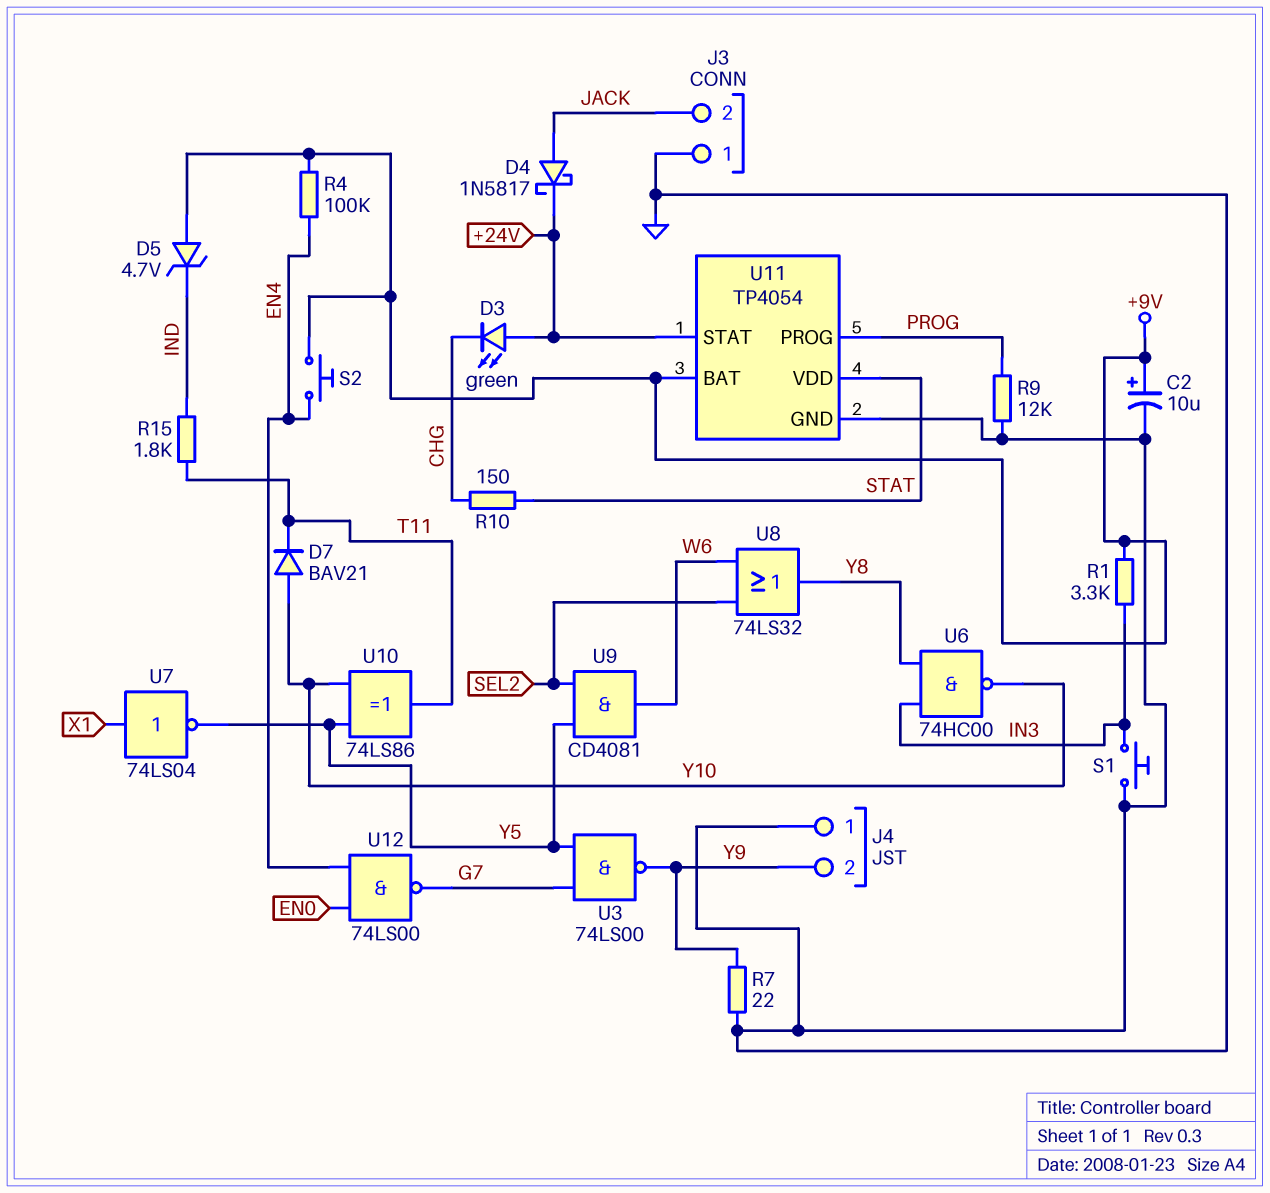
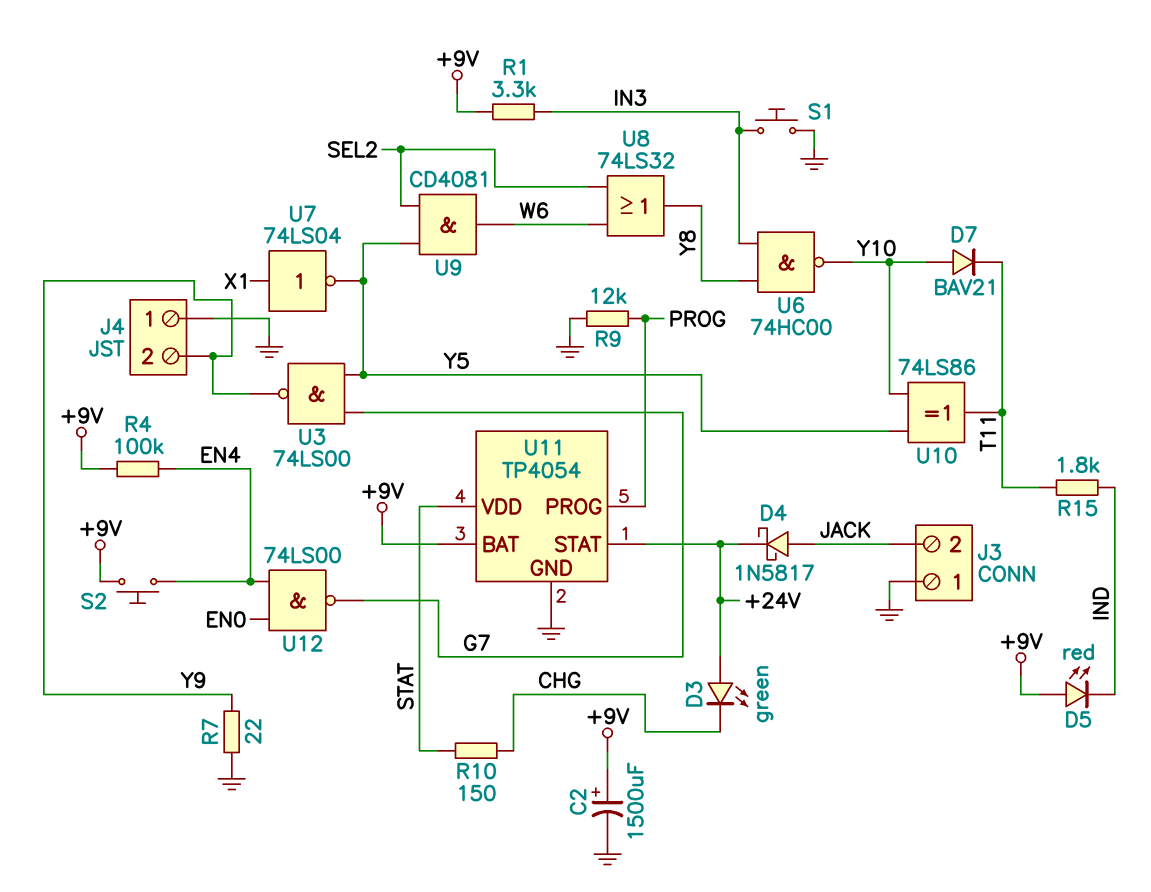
C2: 10uF (plus +9V, minus GND) -> 1500uF (plus +9V, minus GND)
D5: zener 4.7V (A +9V, K IND) -> LED red (A +9V, K IND)

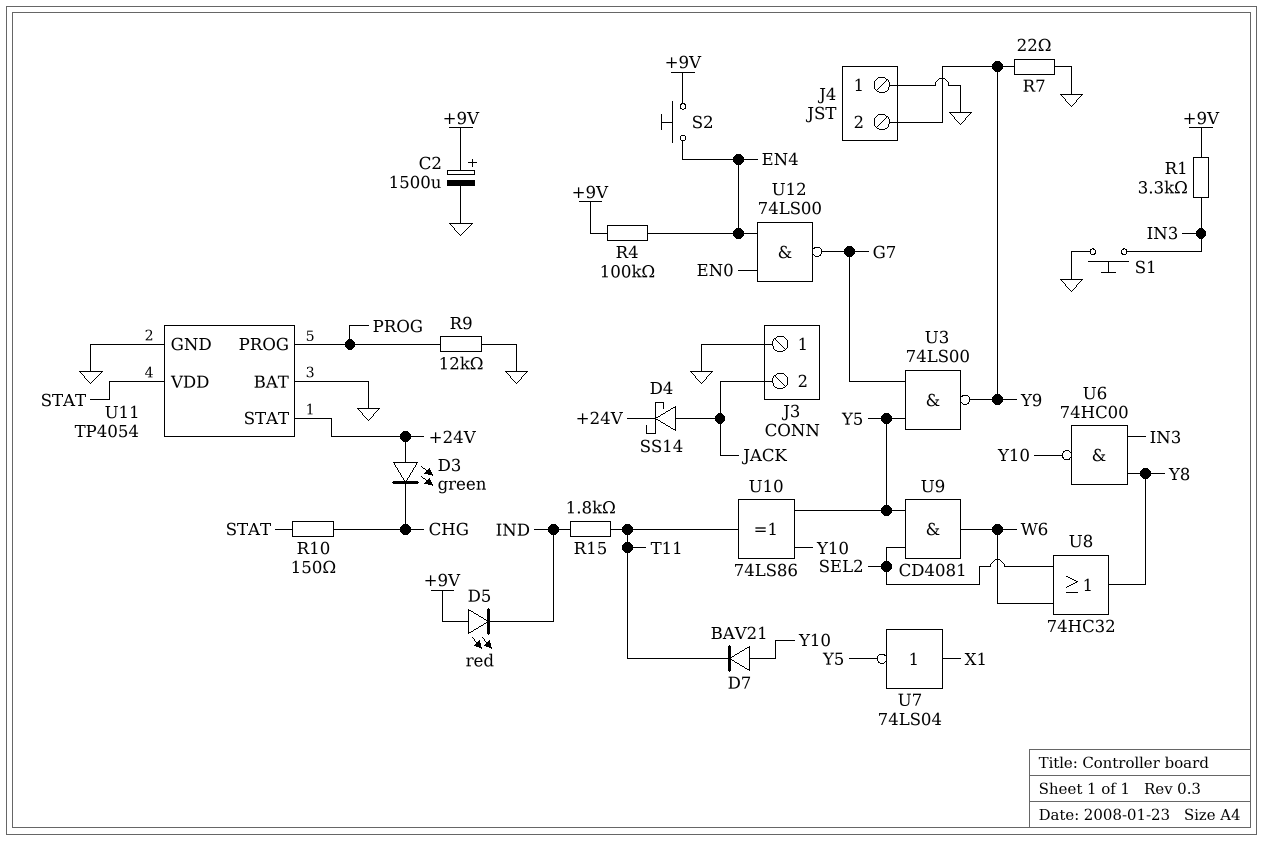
D4: schottky 1N5817 (A JACK, K +24V) -> schottky SS14 (A JACK, K +24V)
U8: OR 74LS32 (in SEL2, in W6, out Y8) -> OR 74HC32 (in SEL2, in W6, out Y8)
U11 pin BAT: +9V -> GND

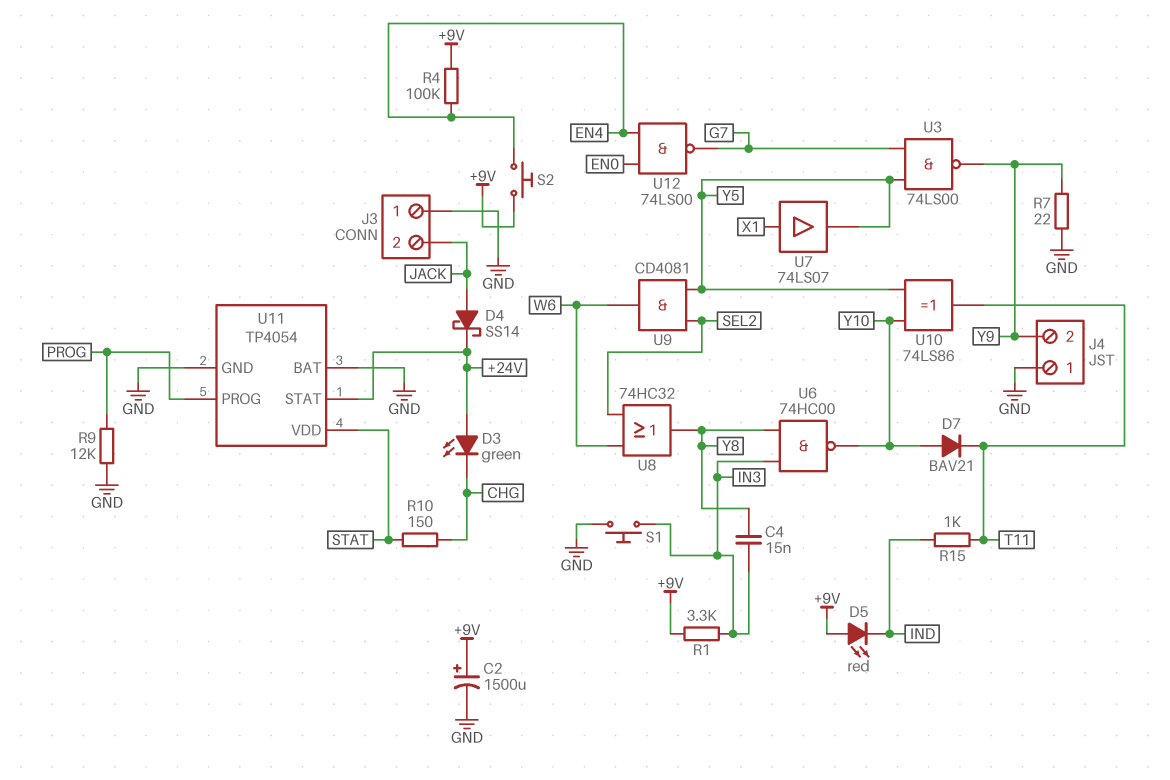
C4: none -> 15nF (IN3, Y8)
R15: 1.8k (IND, T11) -> 1k (IND, T11)
U7: NOT 74LS04 (in X1, out Y5) -> buffer 74LS07 (in X1, out Y5)

